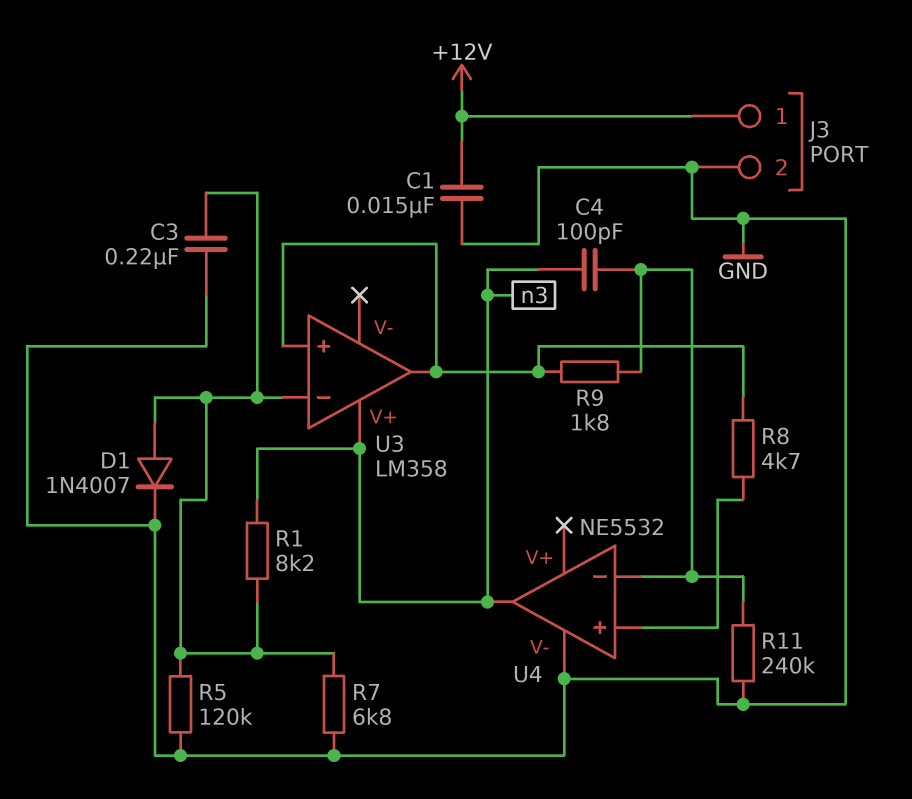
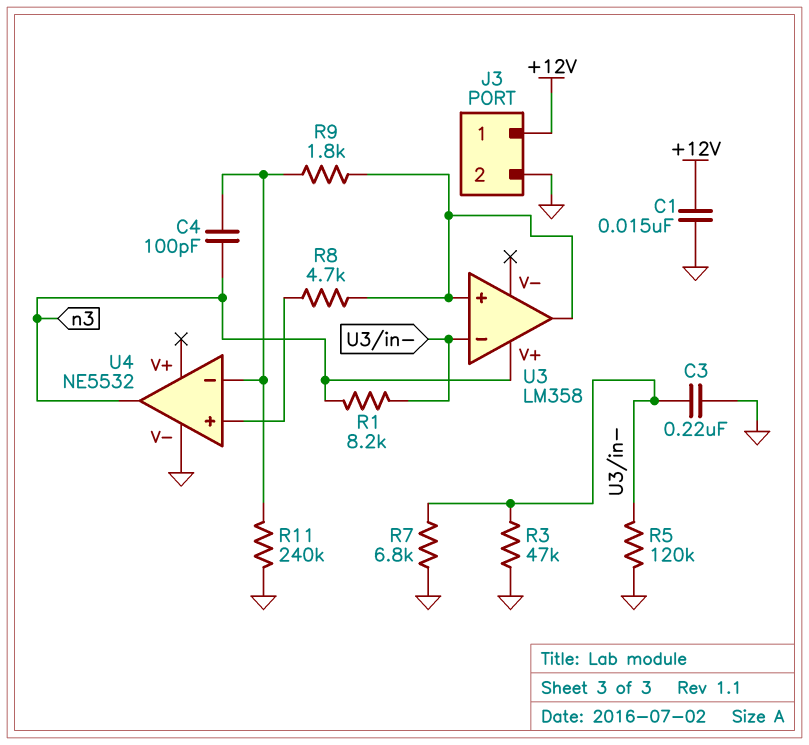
D1: diode 1N4007 (A U3/in-, K GND) -> none
R3: none -> 47k (GND, U3/in-)

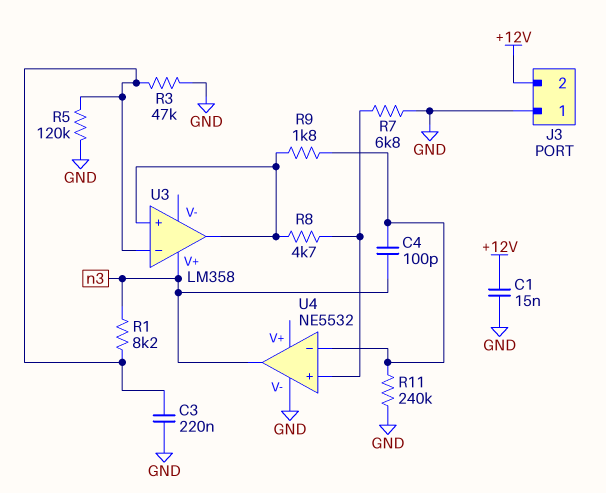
J3 pin 1: +12V -> GND
J3 pin 2: GND -> +12V
R7: 6.8k (GND, U3/in-) -> 6.8k (GND, U4/in+)

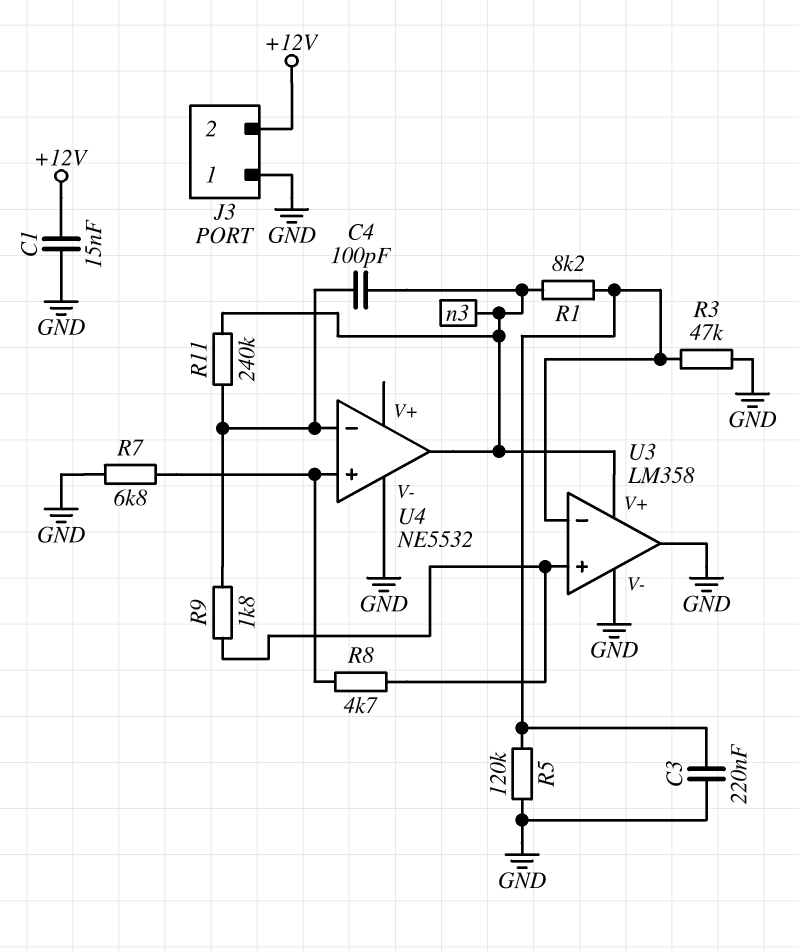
R11: 240k (GND, U4/in-) -> 240k (U4/in-, n3)
U3 pin V-: none -> GND
U3 pin out: U3/in+ -> GND

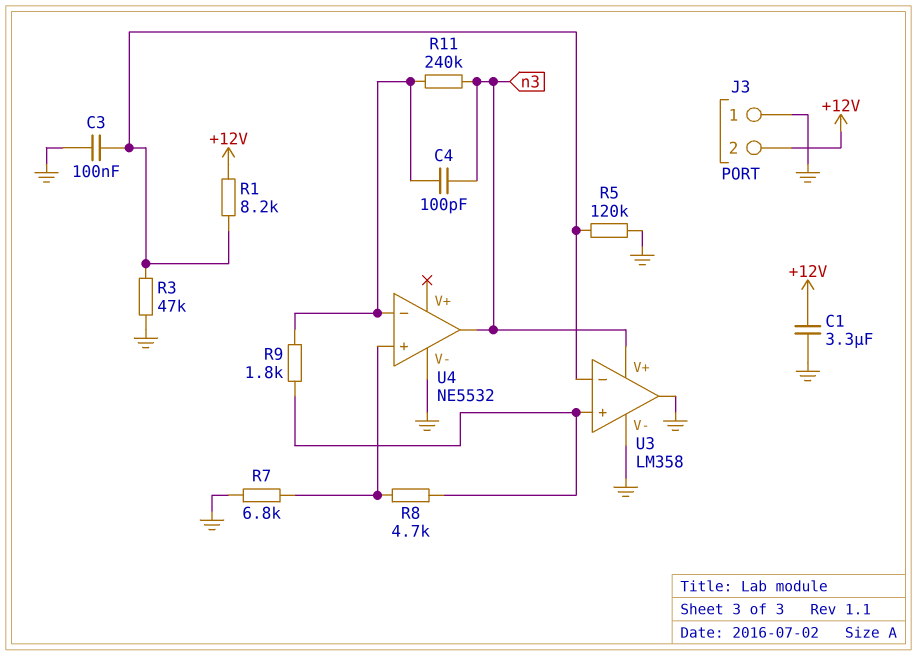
C1: 15nF (+12V, GND) -> 3.3uF (+12V, GND)
C3: 220nF (GND, U3/in-) -> 100nF (GND, U3/in-)
R1: 8.2k (U3/in-, n3) -> 8.2k (+12V, U3/in-)

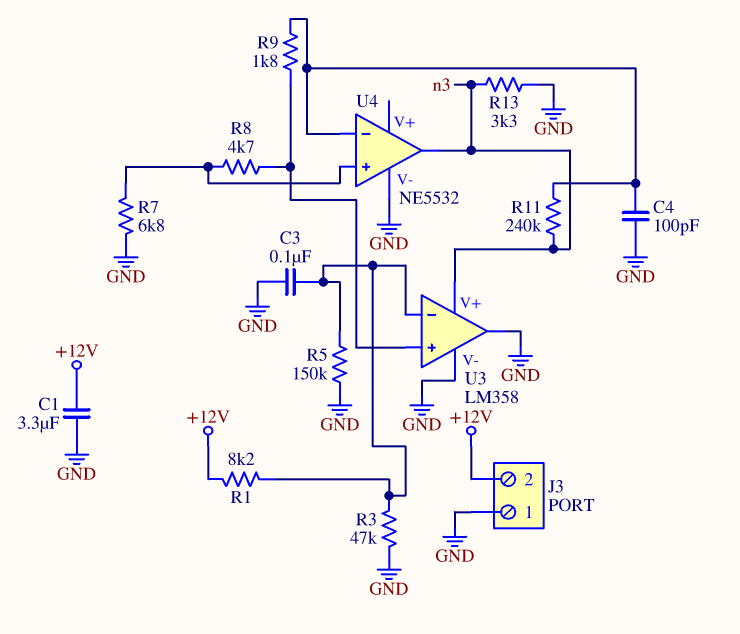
C4: 100pF (U4/in-, n3) -> 100pF (GND, U4/in-)
R5: 120k (GND, U3/in-) -> 150k (GND, U3/in-)
R13: none -> 3.3k (GND, n3)

